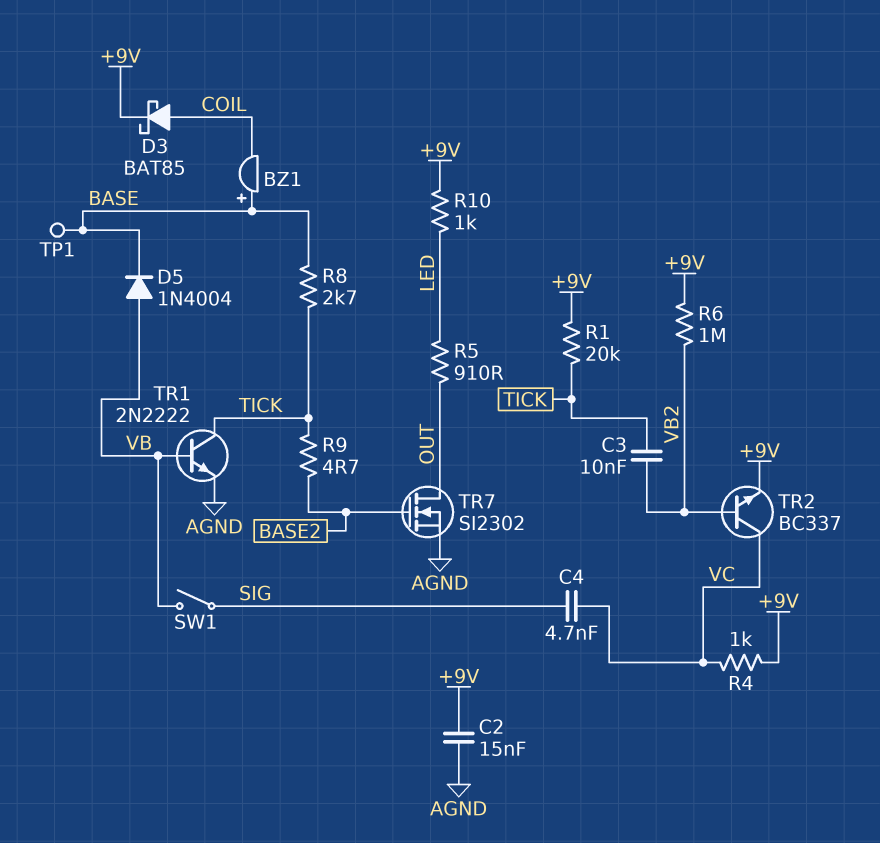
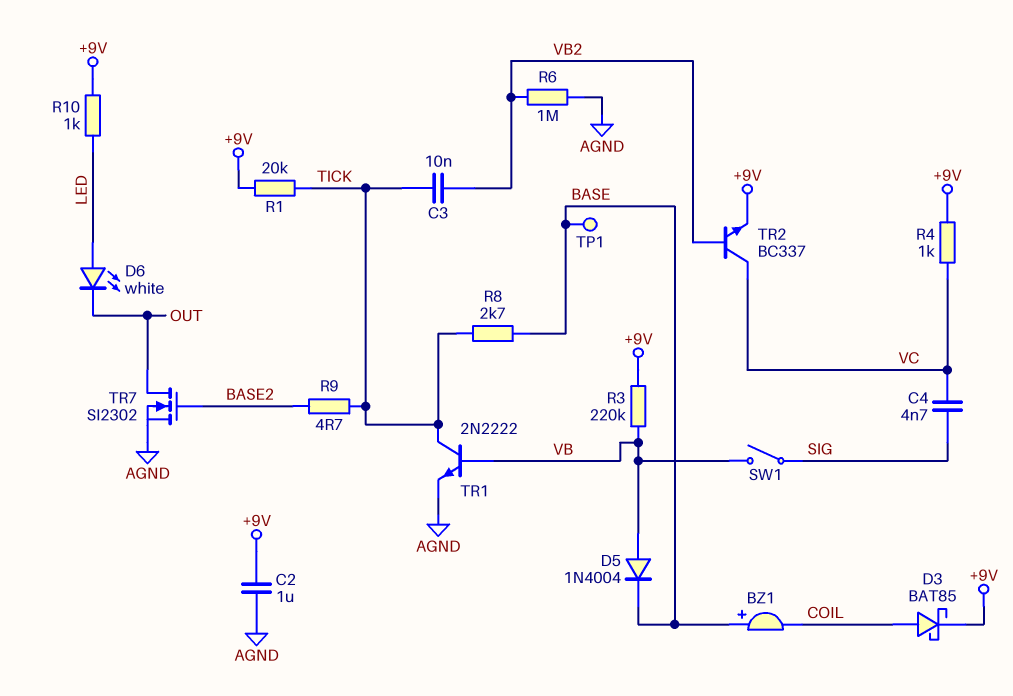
C2: 15nF (+9V, AGND) -> 1uF (+9V, AGND)
D6: none -> LED white (A LED, K OUT)
R3: none -> 220k (+9V, VB)
R5: 910 (LED, OUT) -> none
R6: 1M (+9V, VB2) -> 1M (AGND, VB2)

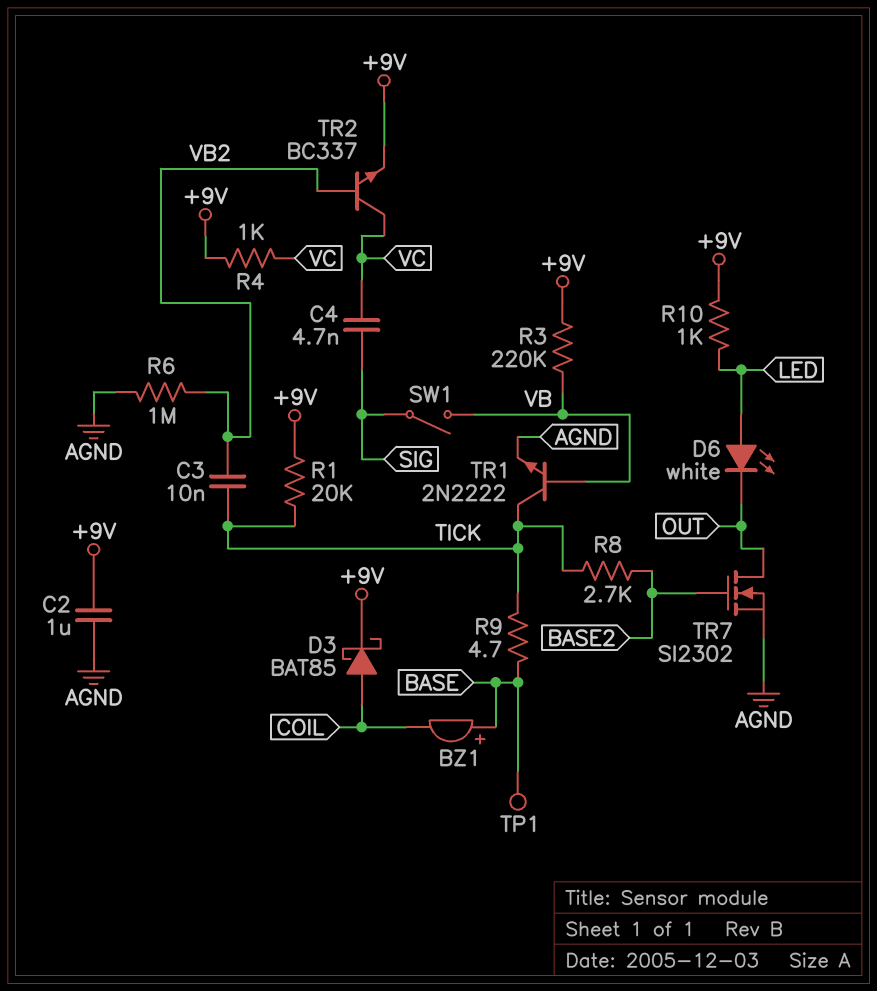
D5: diode 1N4004 (A VB, K BASE) -> none
R8: 2.7k (BASE, TICK) -> 2.7k (BASE2, TICK)
R9: 4.7 (BASE2, TICK) -> 4.7 (BASE, TICK)

